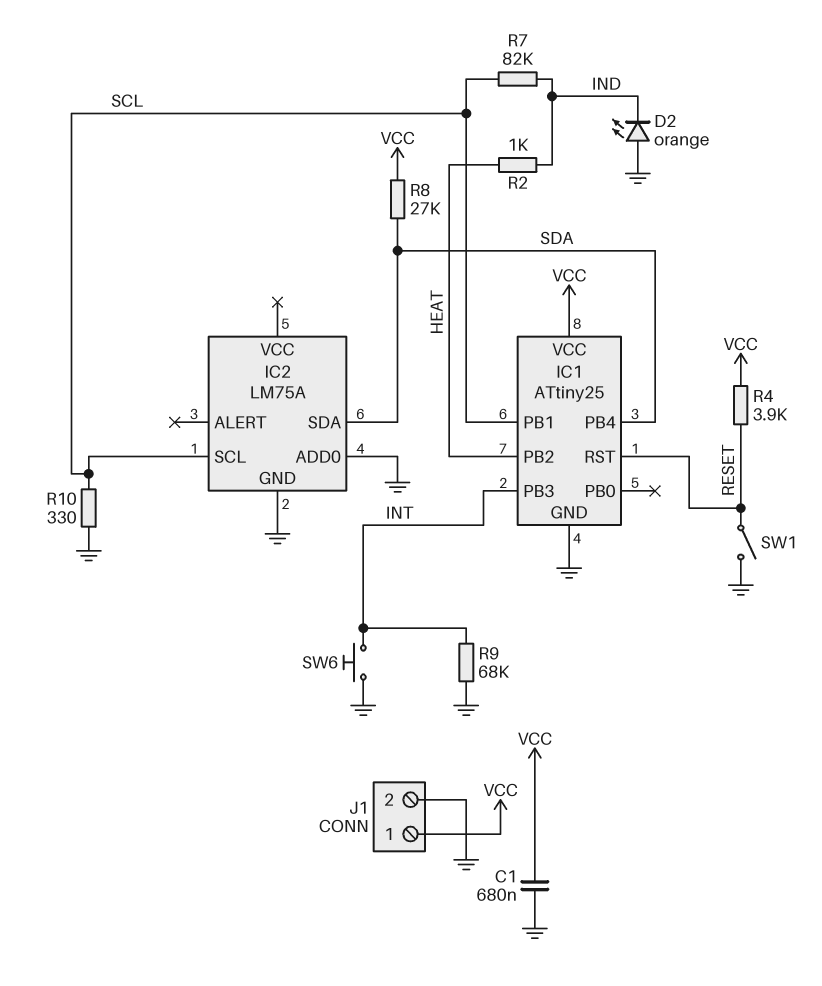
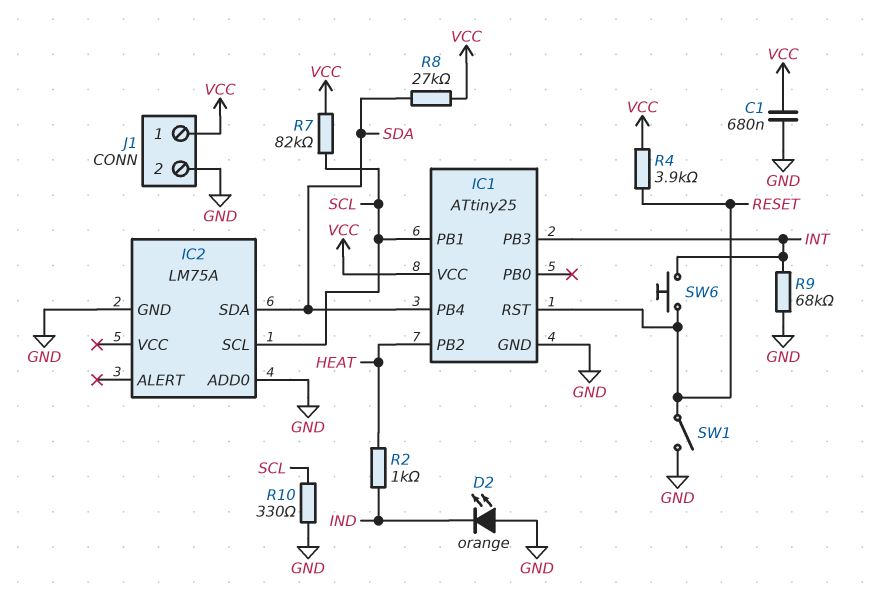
R7: 82k (IND, SCL) -> 82k (SCL, VCC)
SW6: button (GND, INT) -> button (INT, RESET)

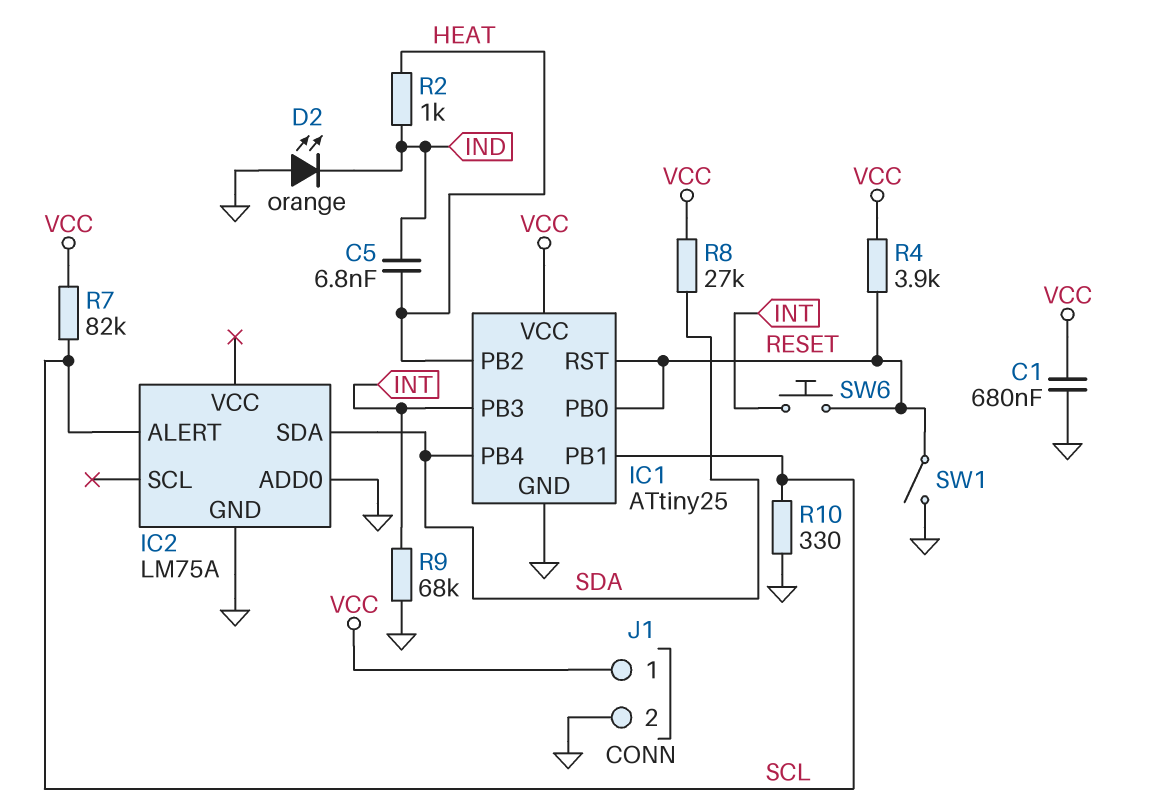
C5: none -> 6.8nF (HEAT, IND)
IC1 pin PB0: none -> RESET
IC2 pin ALERT: none -> SCL
IC2 pin SCL: SCL -> none

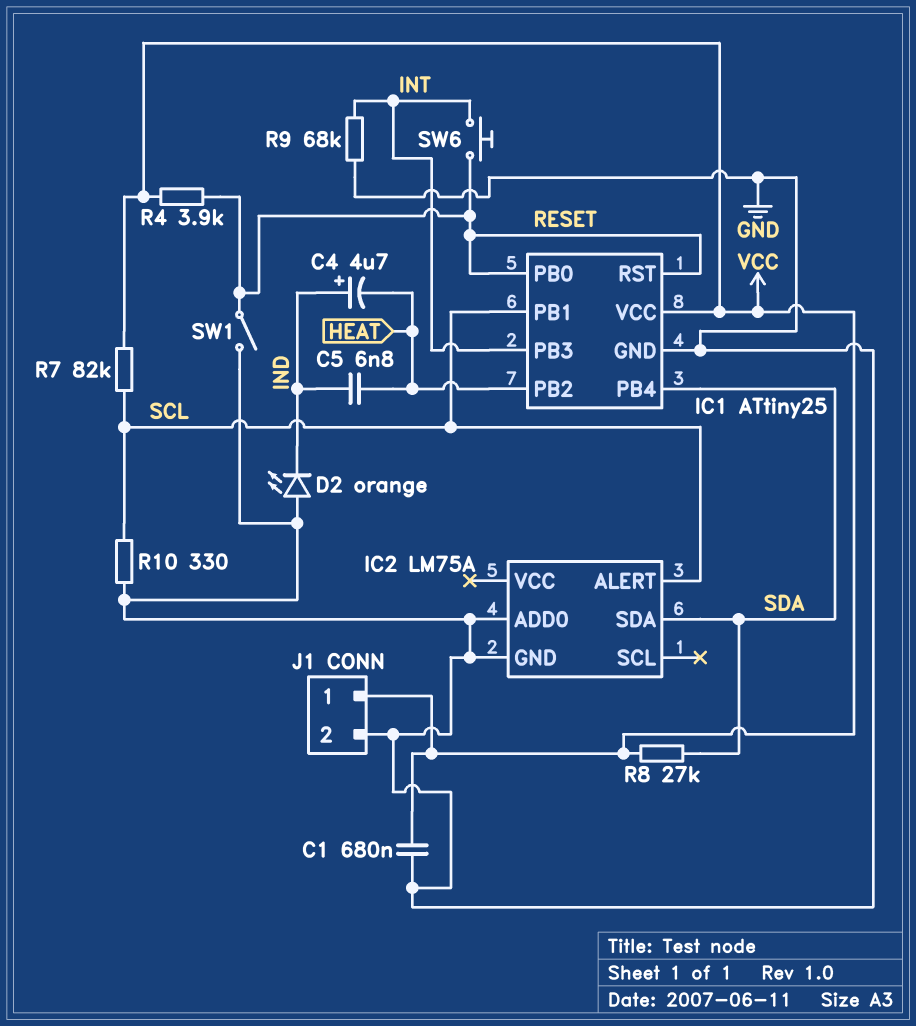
C4: none -> 4.7uF (plus IND, minus HEAT)
R2: 1k (HEAT, IND) -> none

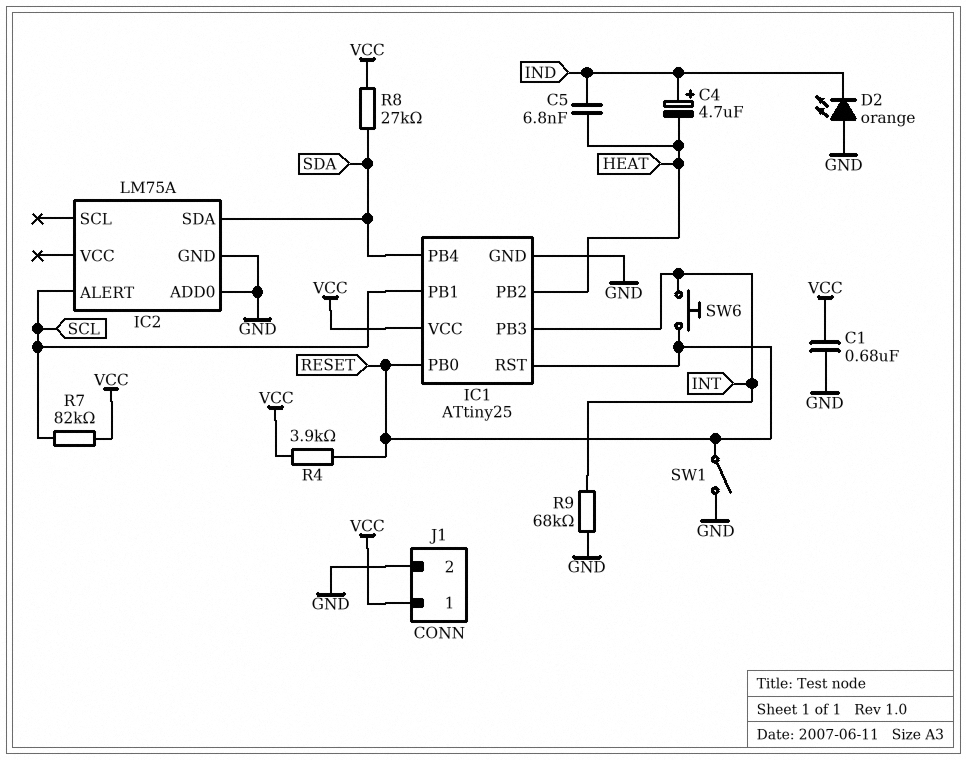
R10: 330 (GND, SCL) -> none

